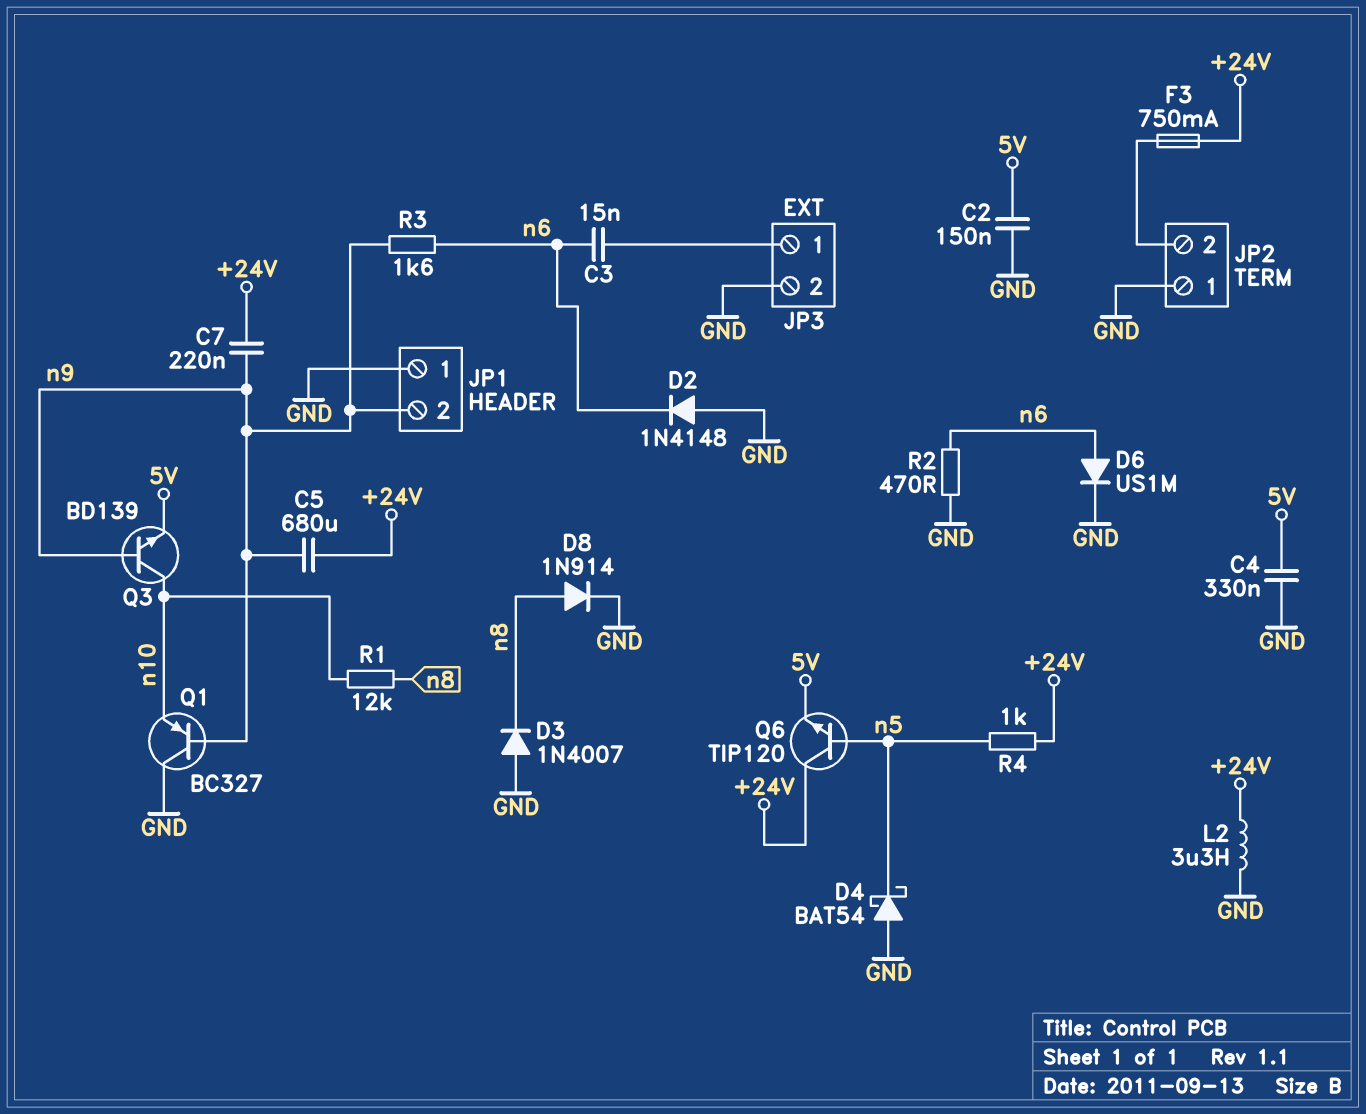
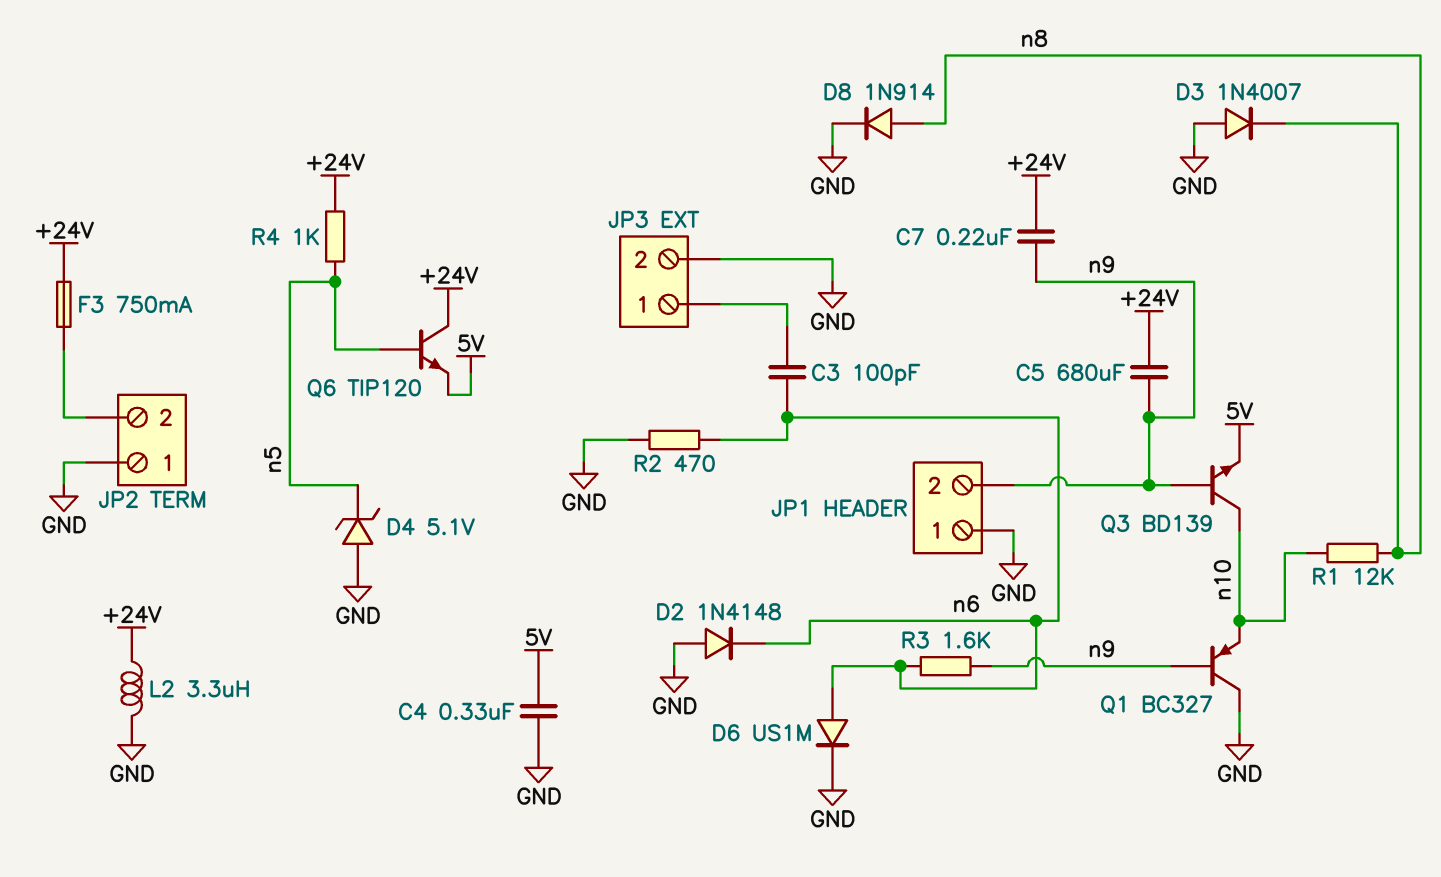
C2: 150nF (5V, GND) -> none
C3: 15nF (JP3/1, n6) -> 100pF (JP3/1, n6)
D4: schottky BAT54 (A GND, K n5) -> zener 5.1V (A GND, K n5)

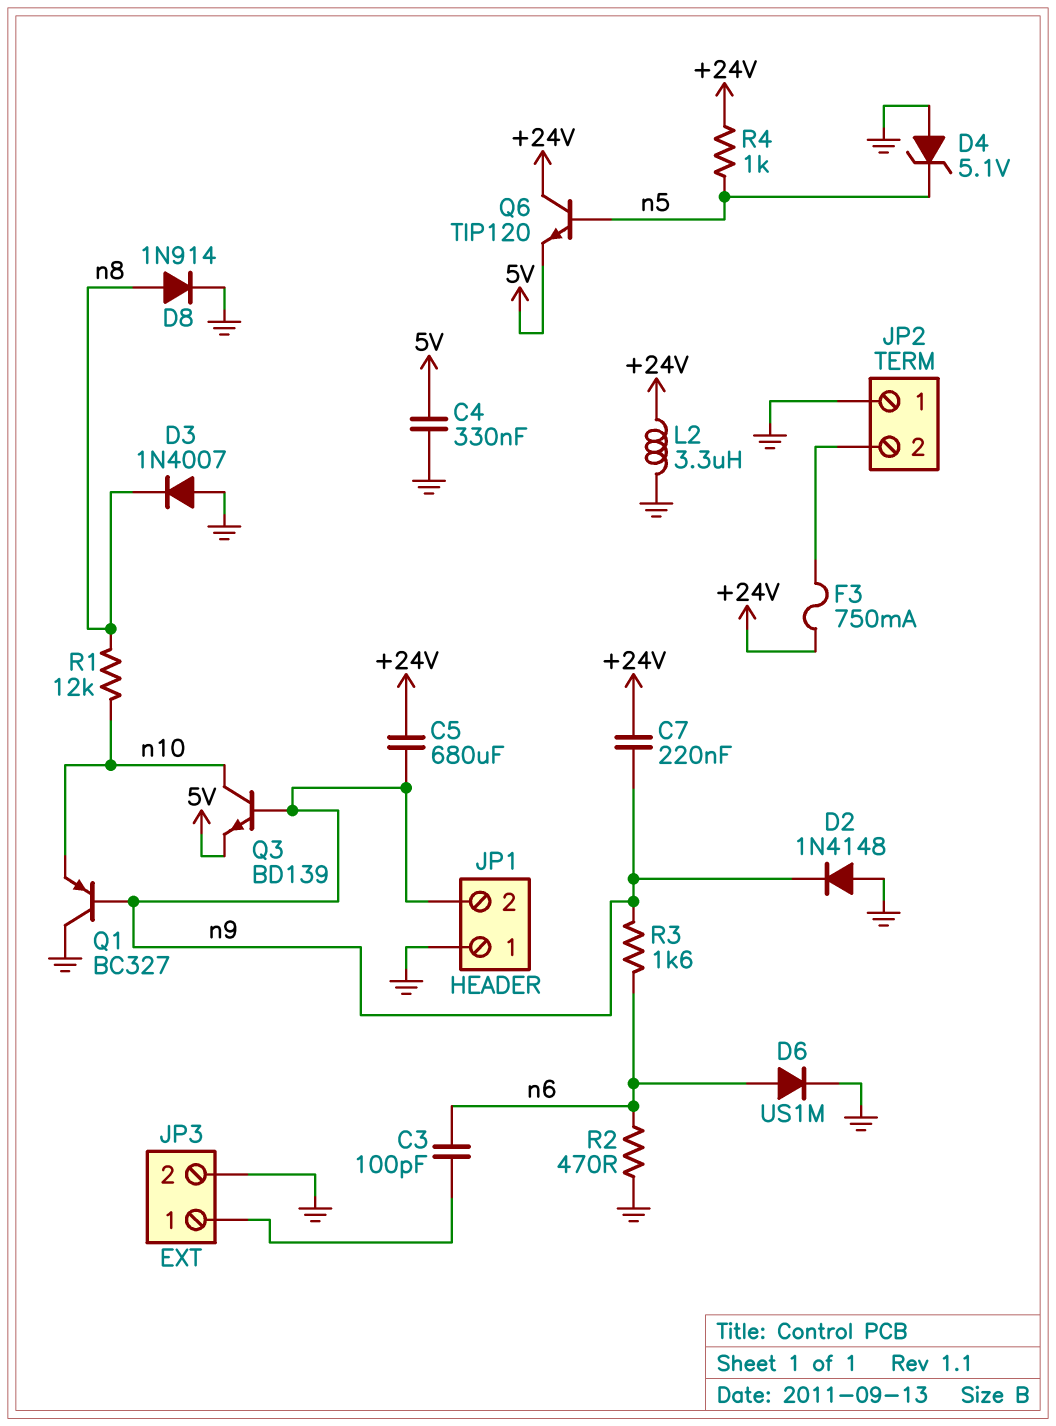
D2: diode 1N4148 (A GND, K n6) -> diode 1N4148 (A GND, K n9)

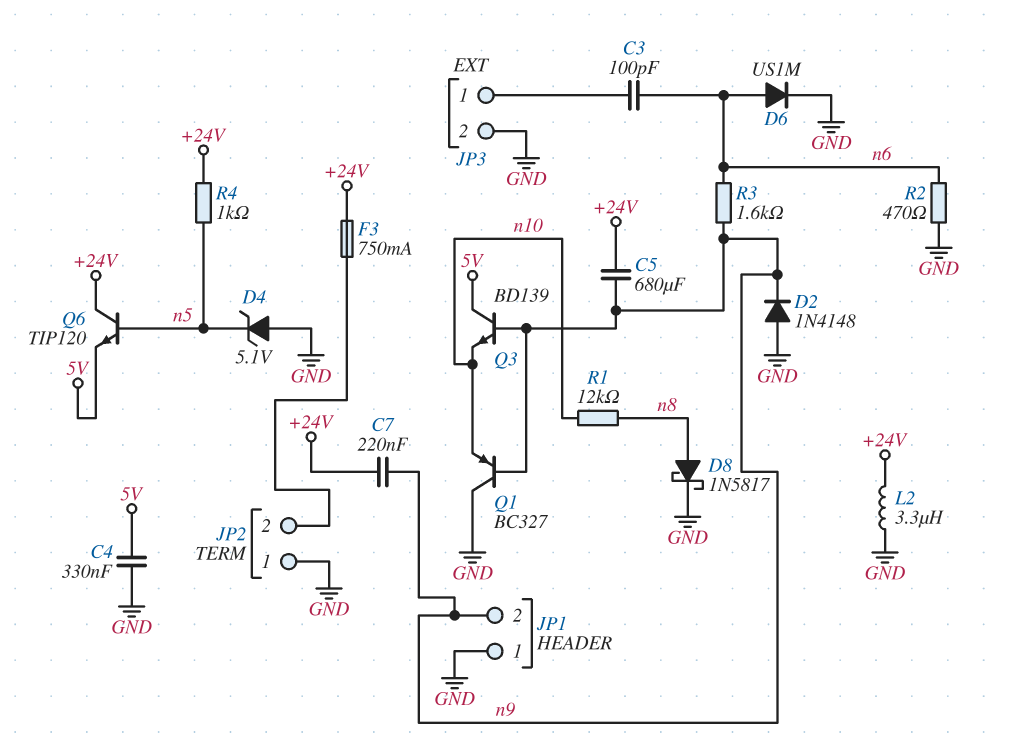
D3: diode 1N4007 (A GND, K n8) -> none
D8: diode 1N914 (A n8, K GND) -> schottky 1N5817 (A n8, K GND)
Q3: NPN BD139 (B n9, C n10, E 5V) -> NPN BD139 (B n9, C 5V, E n10)

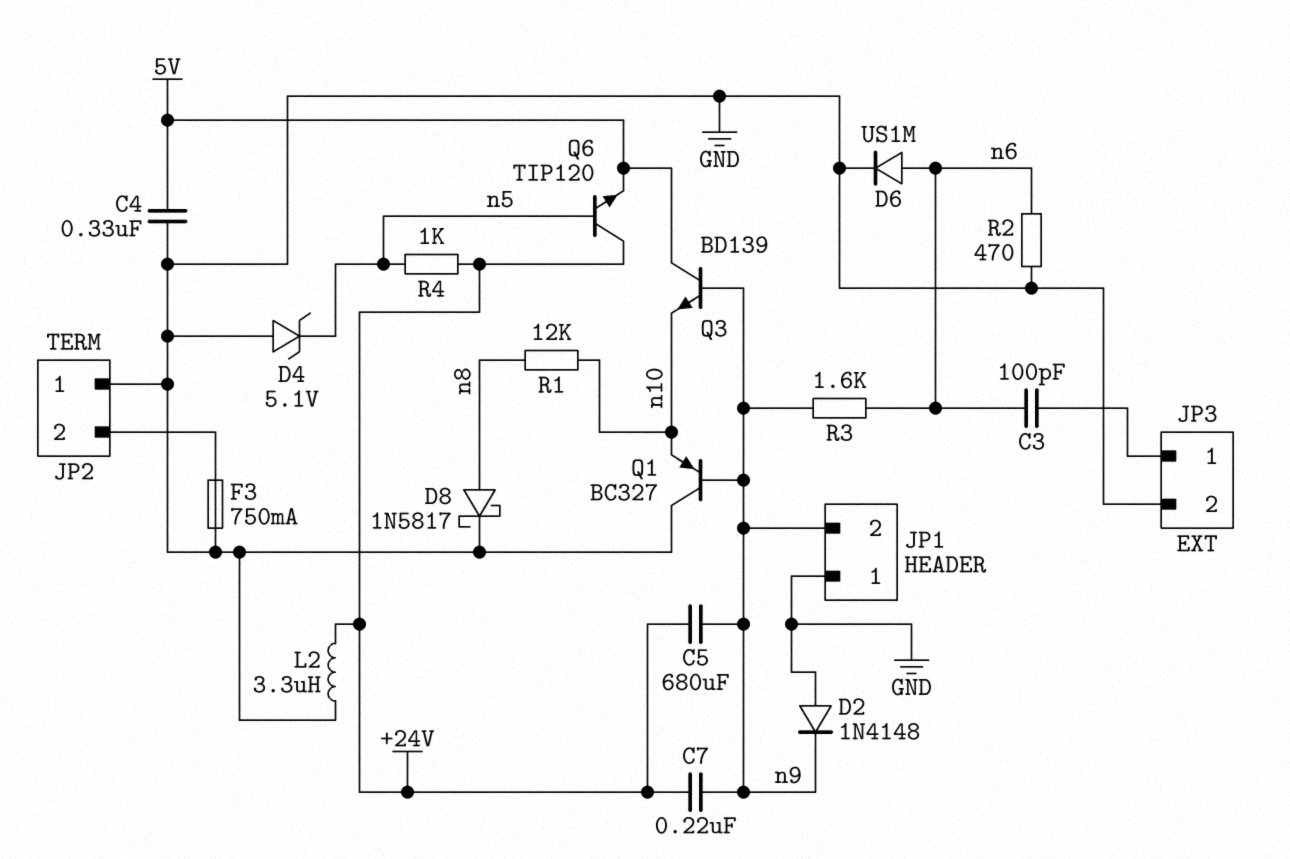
F3: 750mA (+24V, JP2/2) -> 750mA (GND, JP2/2)

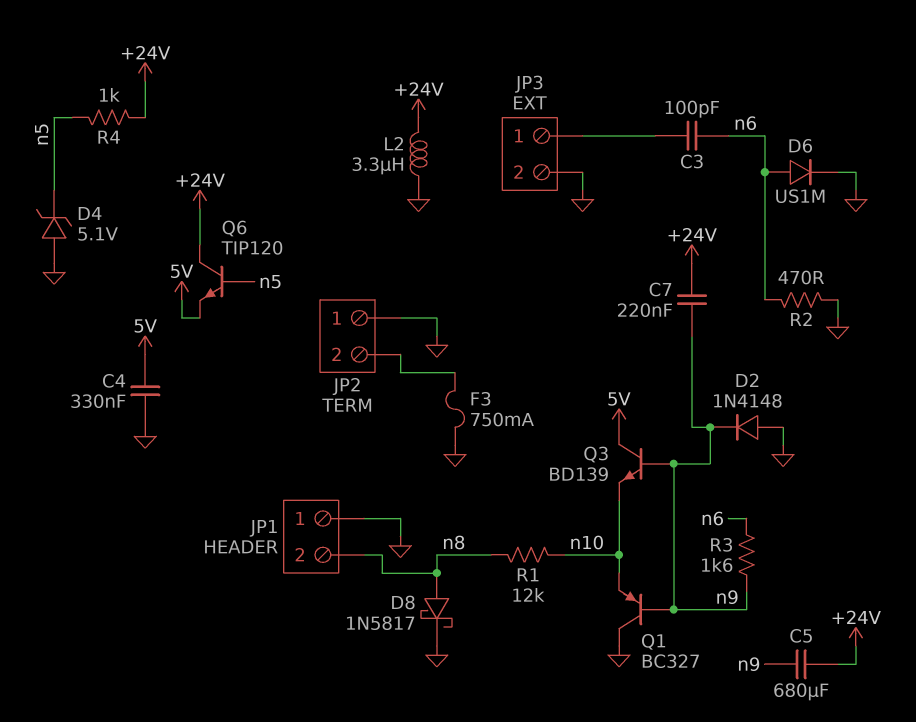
JP1 pin 2: n9 -> n8

